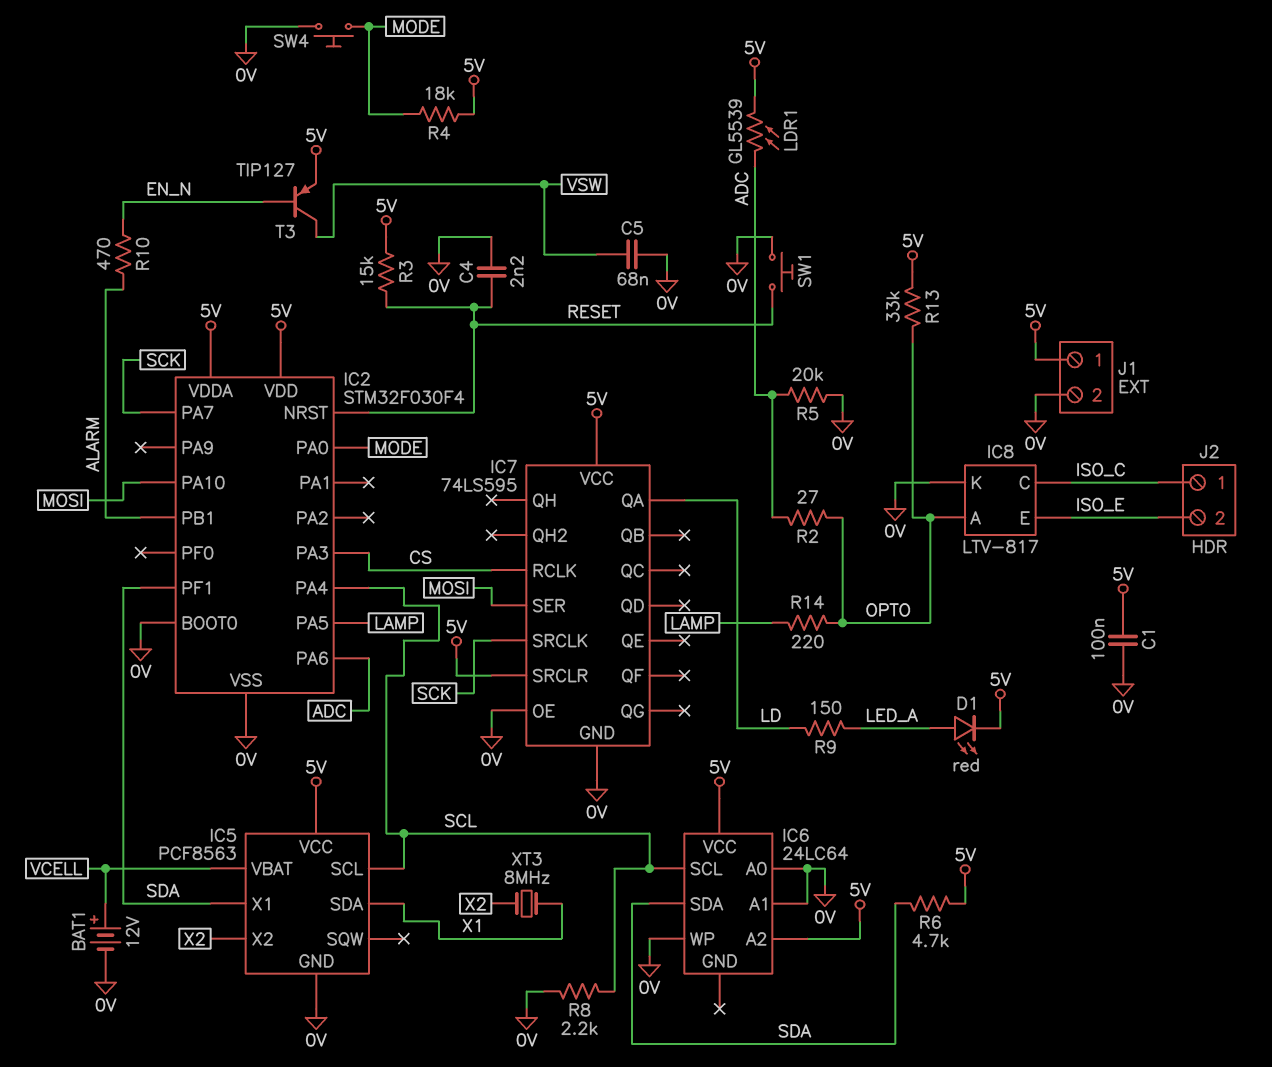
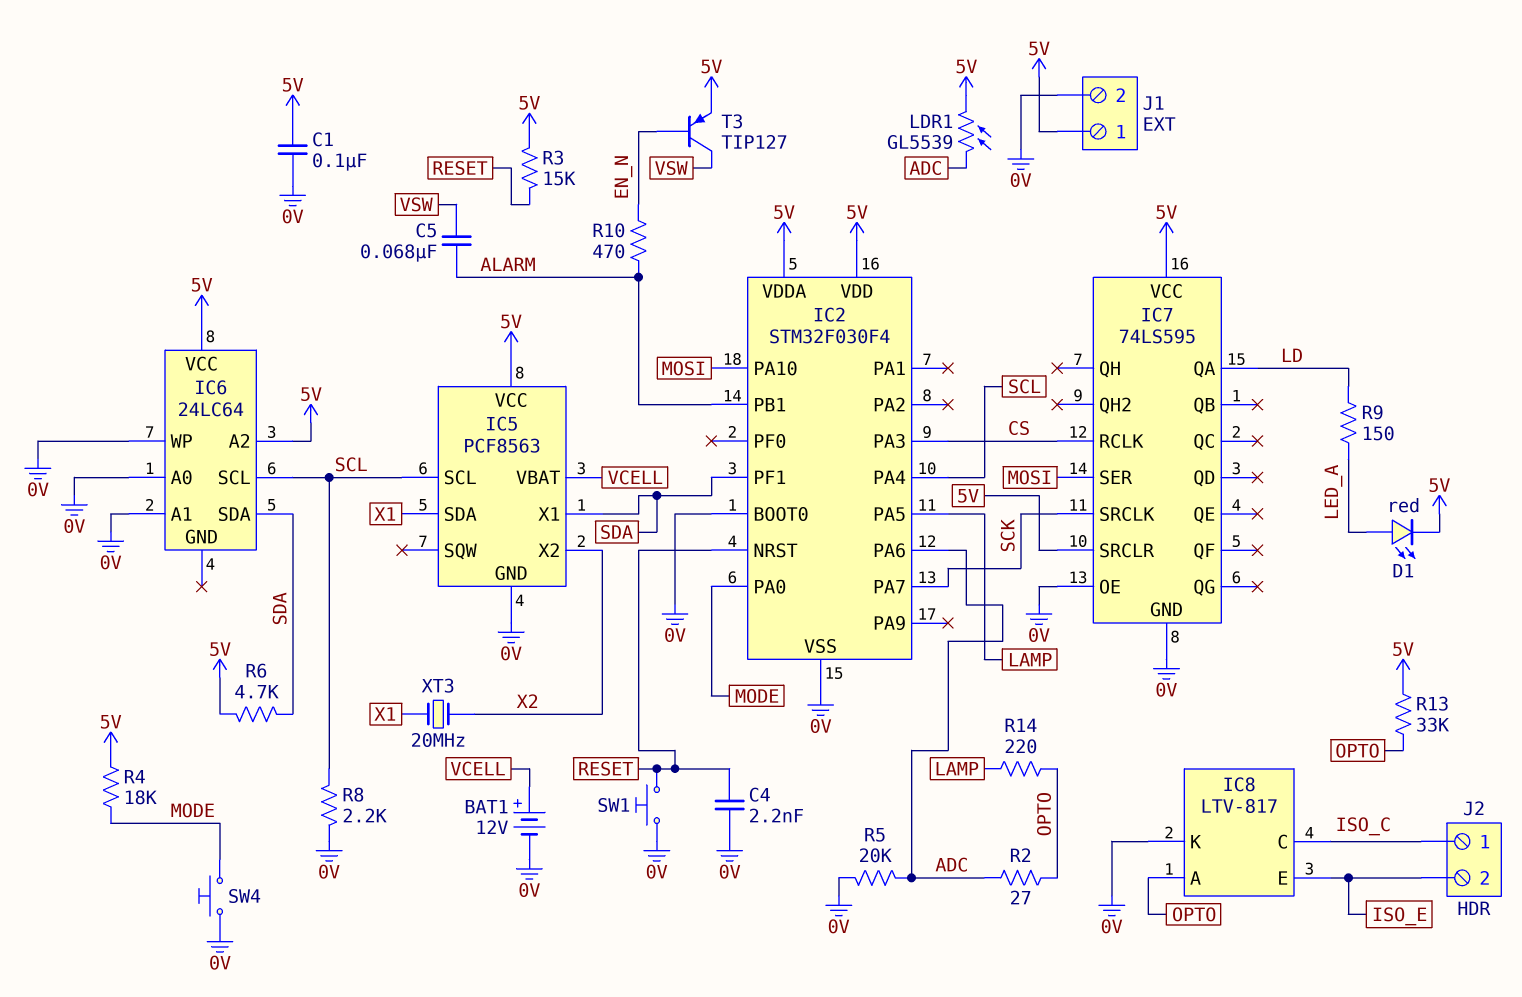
C5: 68nF (0V, VSW) -> 68nF (ALARM, VSW)
XT3: 8MHz (X1, X2) -> 20MHz (X1, X2)

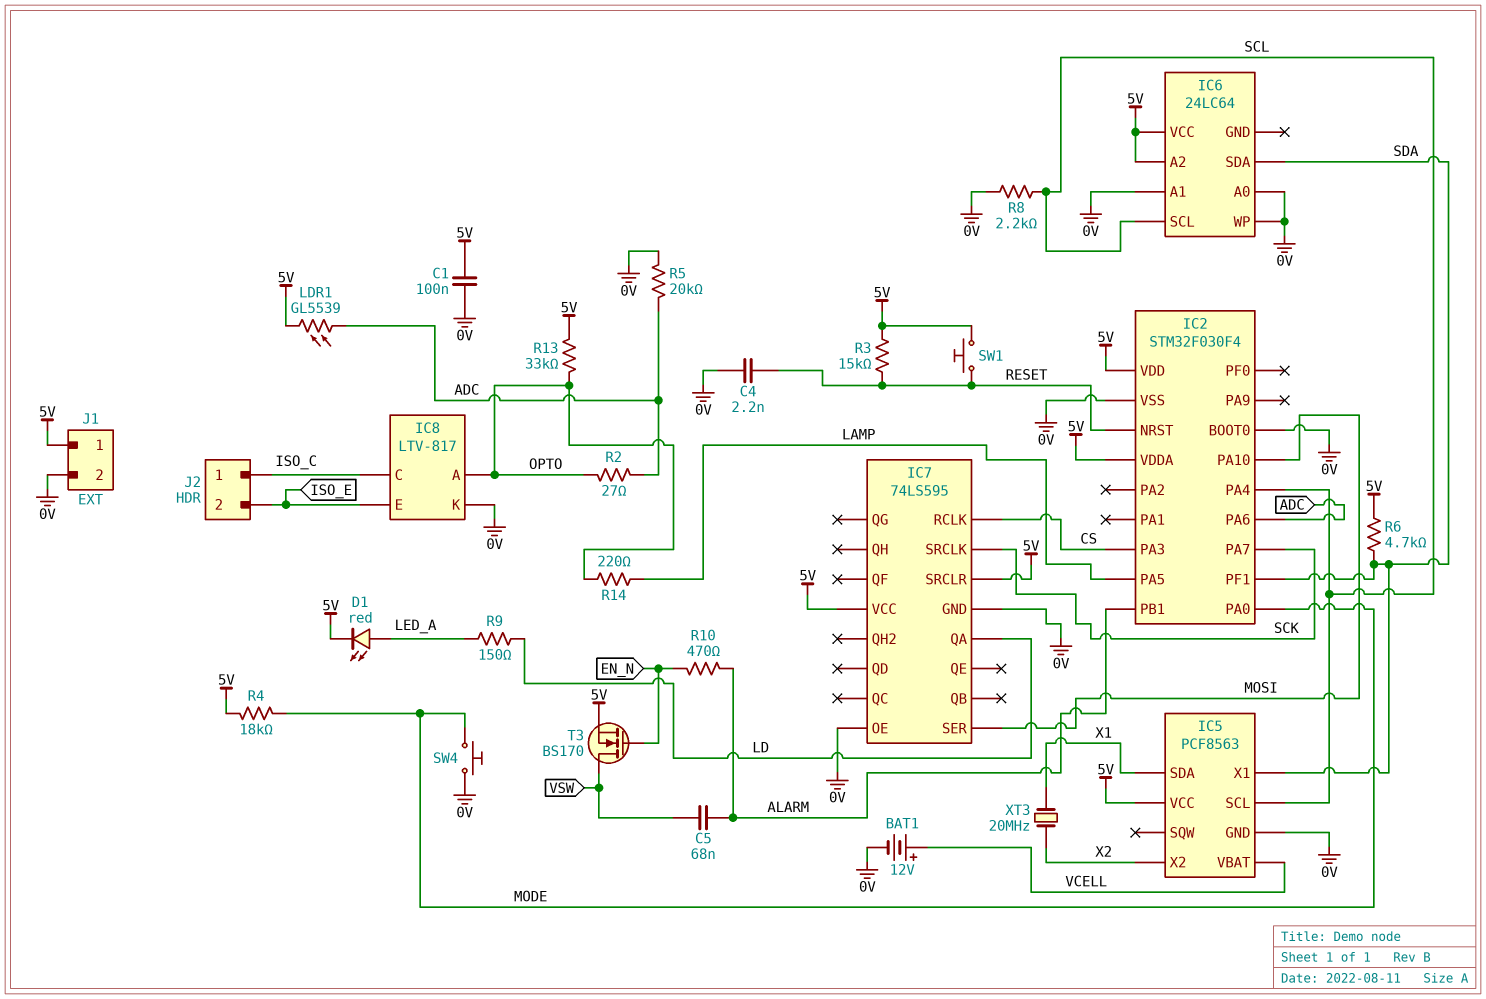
SW1: button (0V, RESET) -> button (5V, RESET)
T3: PNP TIP127 (B EN_N, C VSW, E 5V) -> NMOS BS170 (G EN_N, D VSW, S 5V)

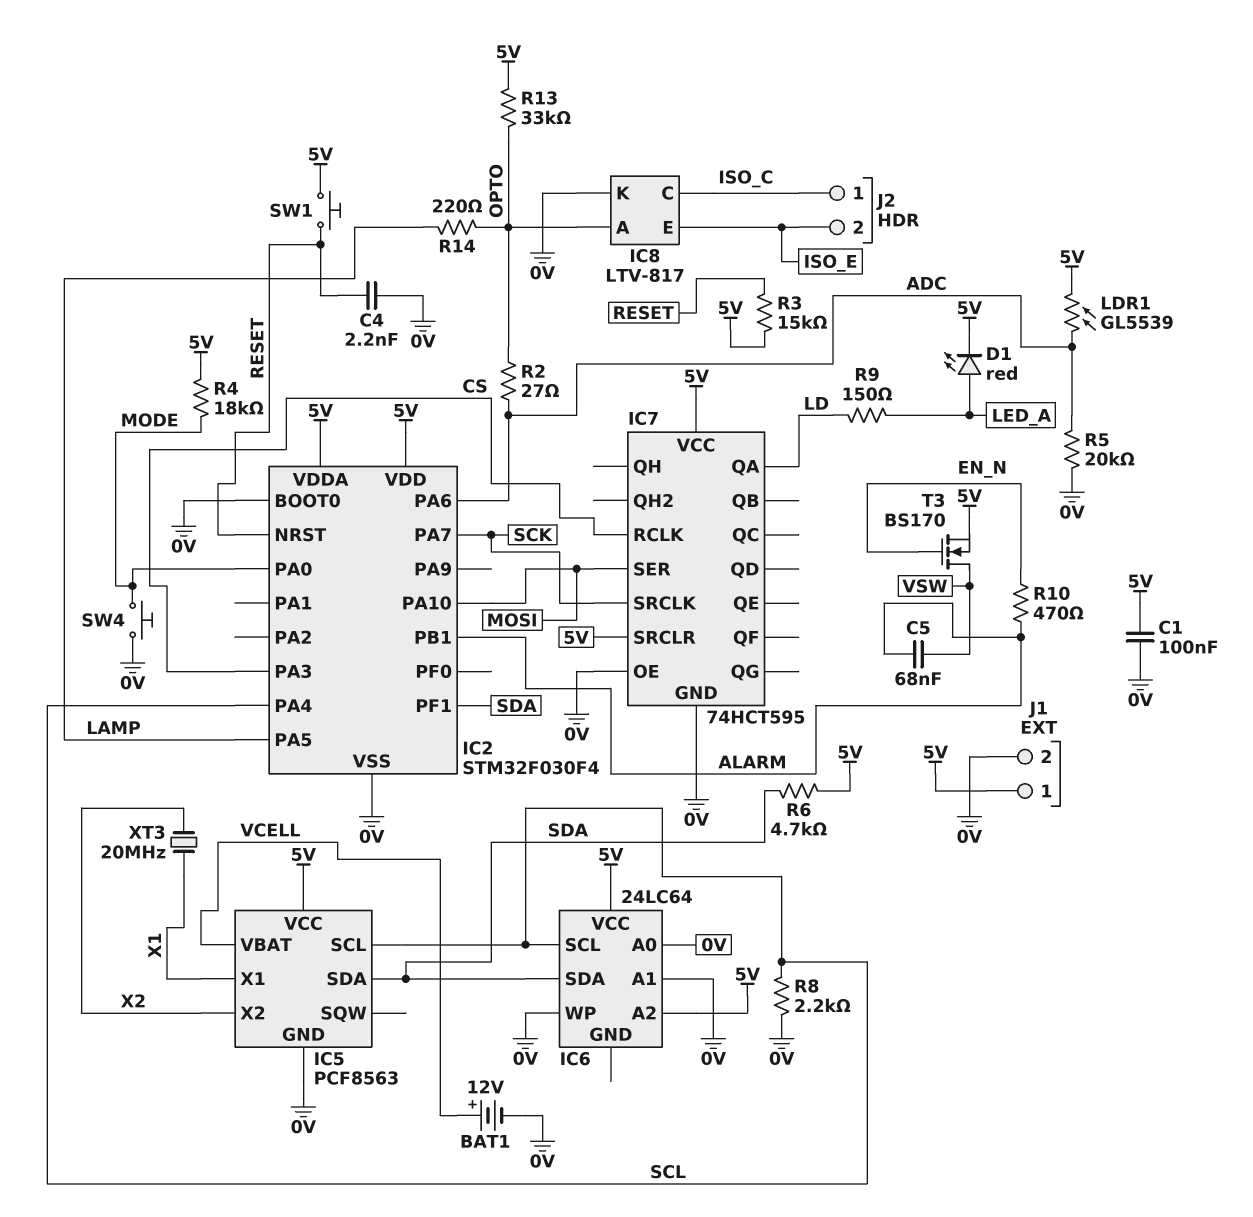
IC5 pin SDA: X1 -> SDA
IC5 pin X1: SDA -> X1
IC7: 74LS595 -> 74HCT595

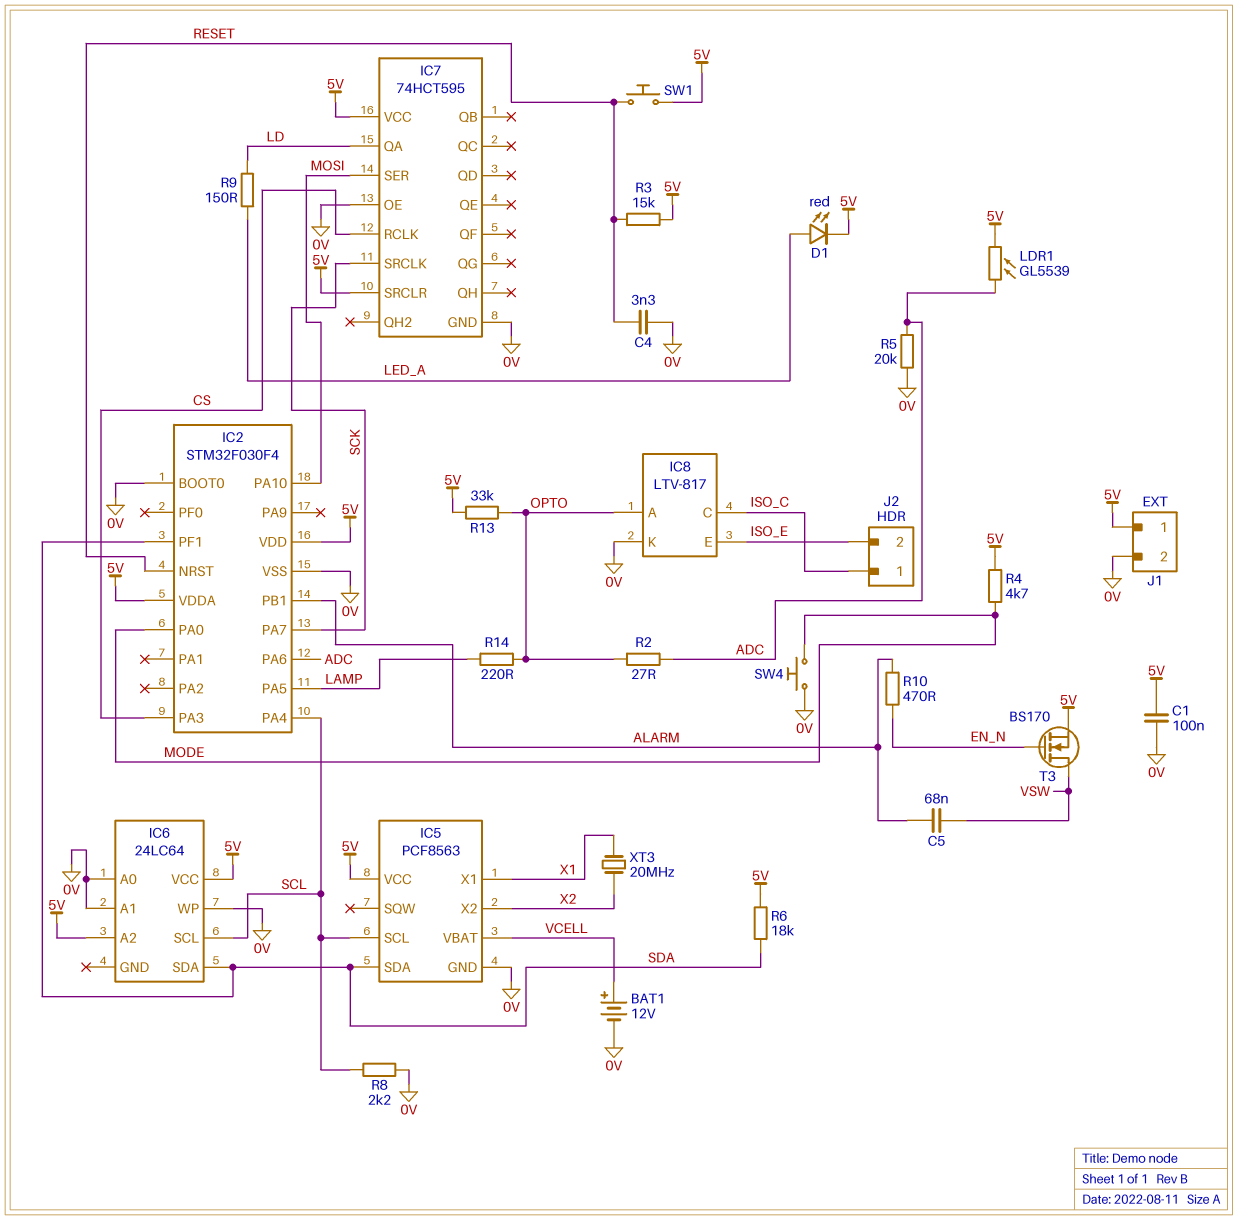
C4: 2.2nF (0V, RESET) -> 3.3nF (0V, RESET)
R4: 18k (5V, MODE) -> 4.7k (5V, MODE)
R6: 4.7k (5V, SDA) -> 18k (5V, SDA)

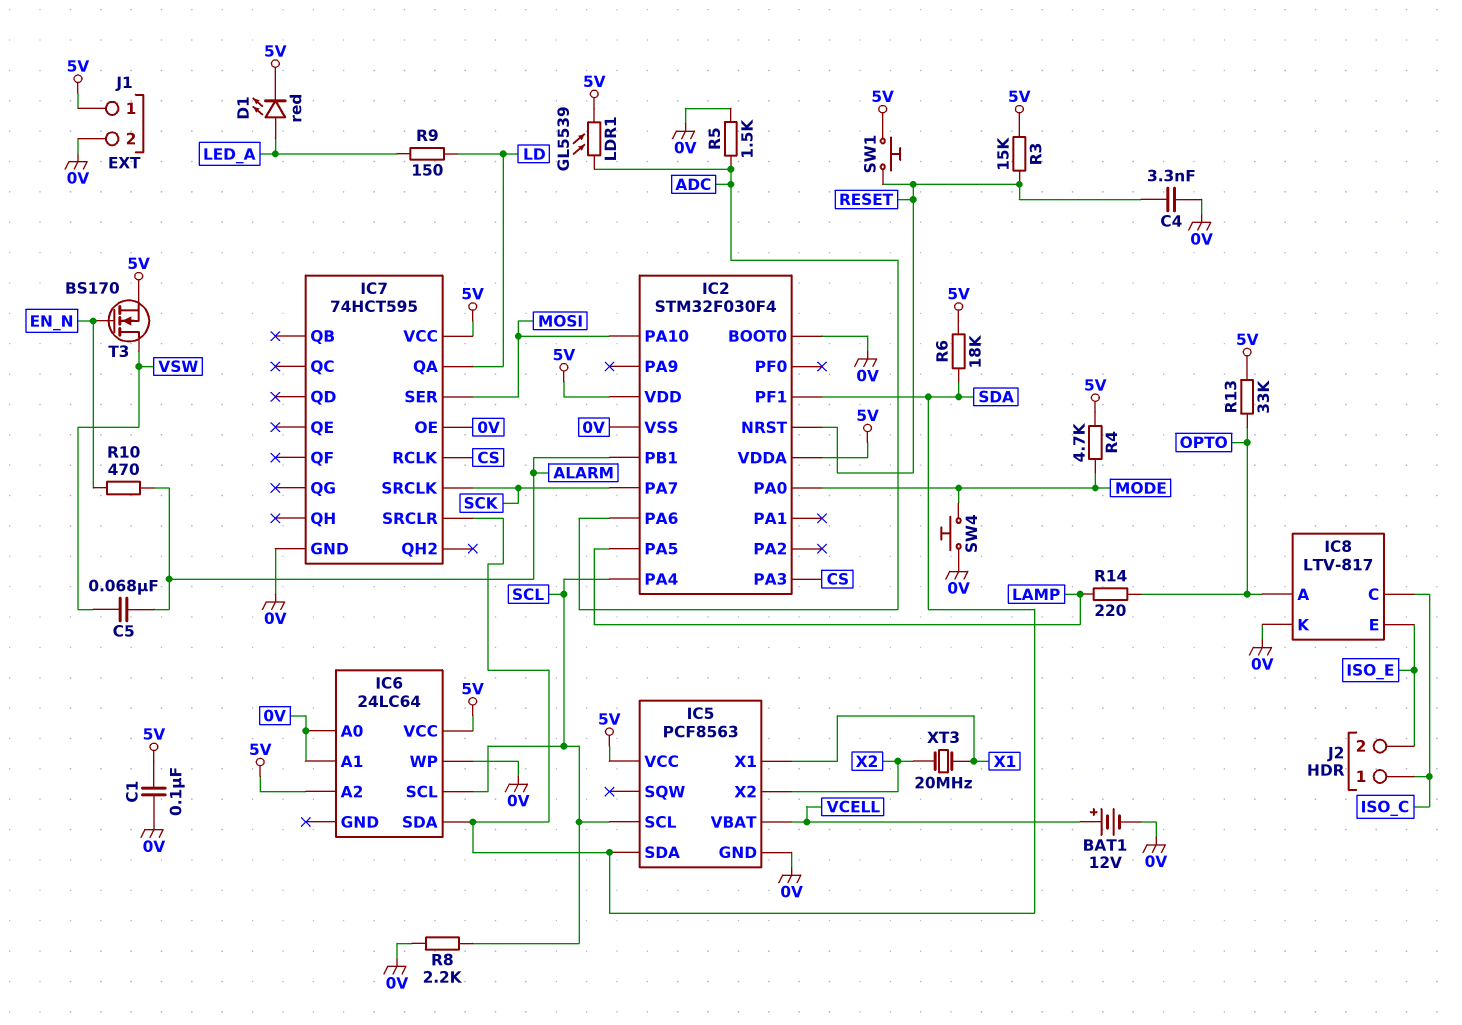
IC7 pin SRCLR: 5V -> SDA
R2: 27 (ADC, OPTO) -> none
R5: 20k (0V, ADC) -> 1.5k (0V, ADC)

